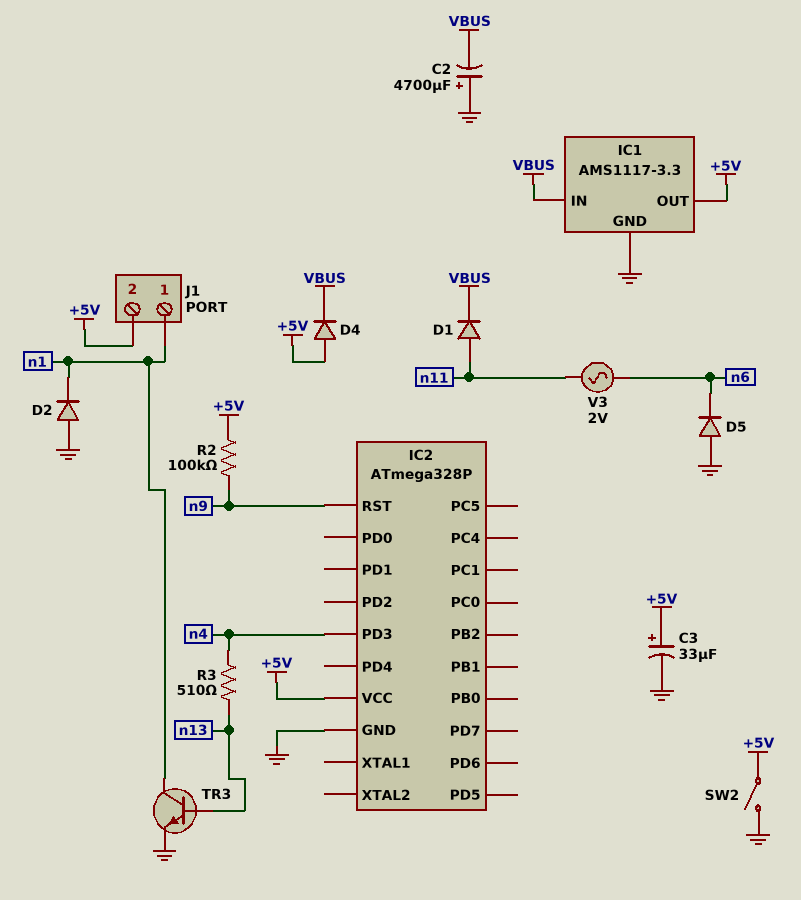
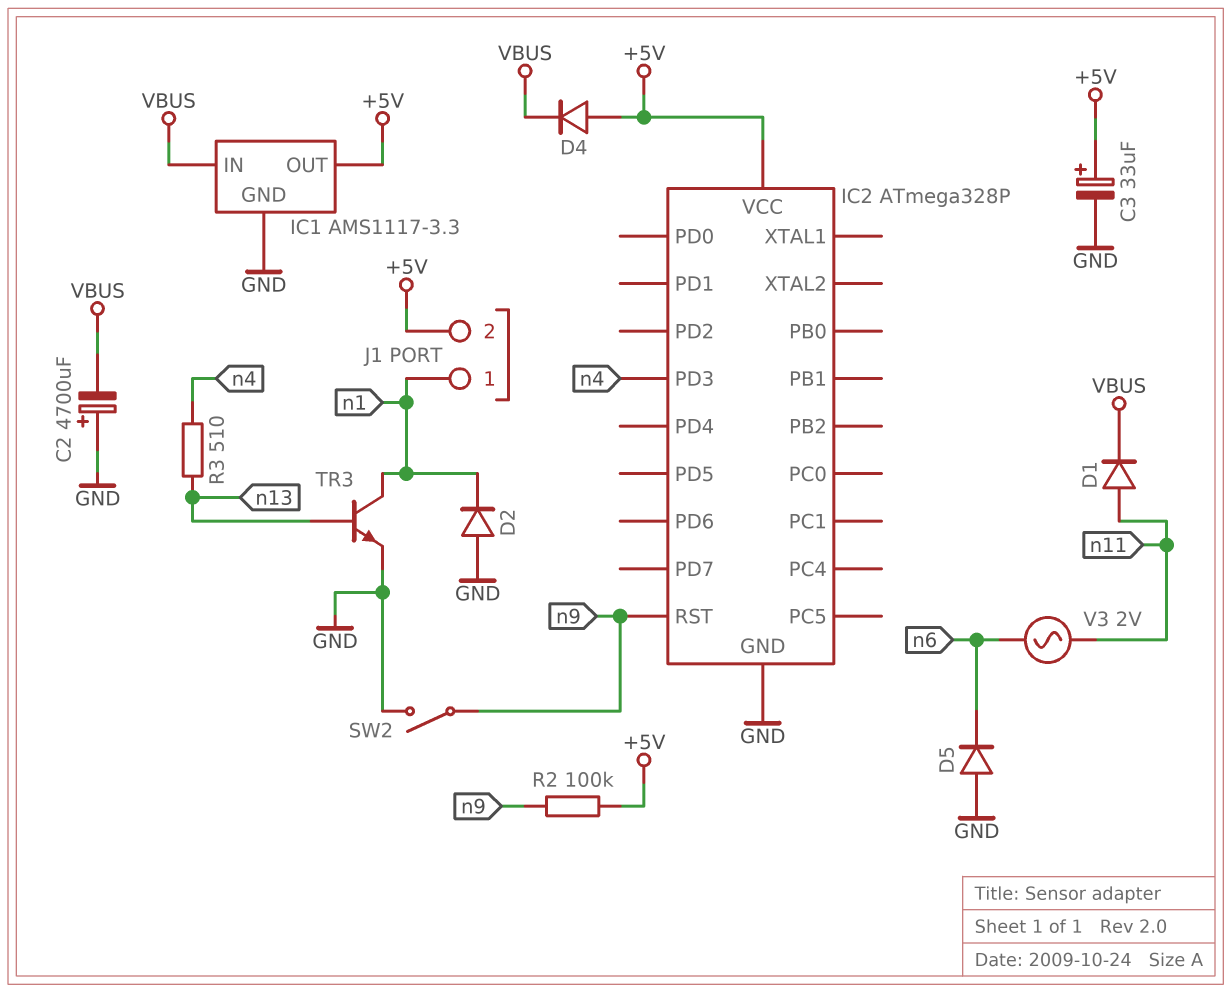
SW2: switch (+5V, GND) -> switch (GND, n9)

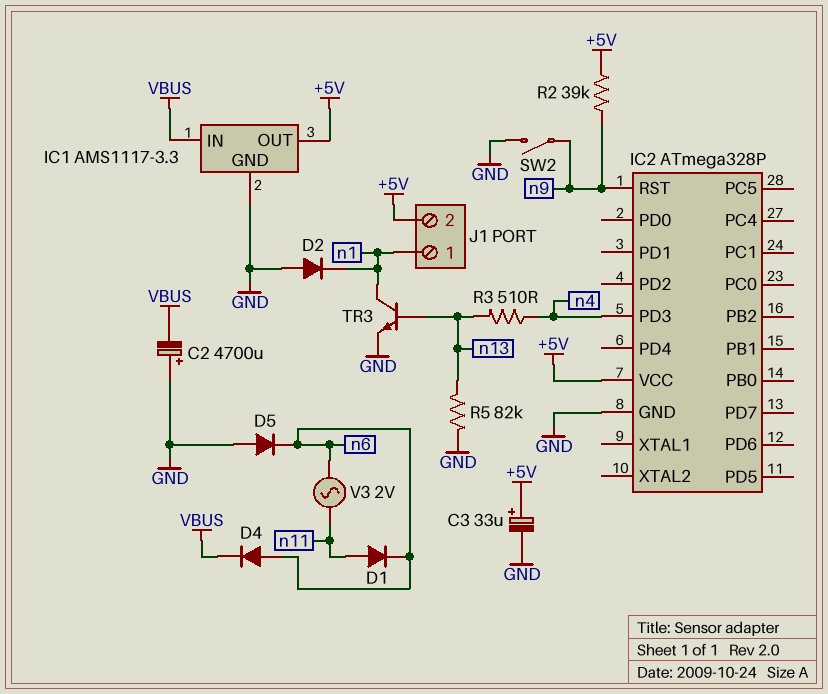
D1: diode (A n11, K VBUS) -> diode (A n11, K n6)
D4: diode (A +5V, K VBUS) -> diode (A n6, K VBUS)
R2: 100k (+5V, n9) -> 39k (+5V, n9)
R5: none -> 82k (GND, n13)

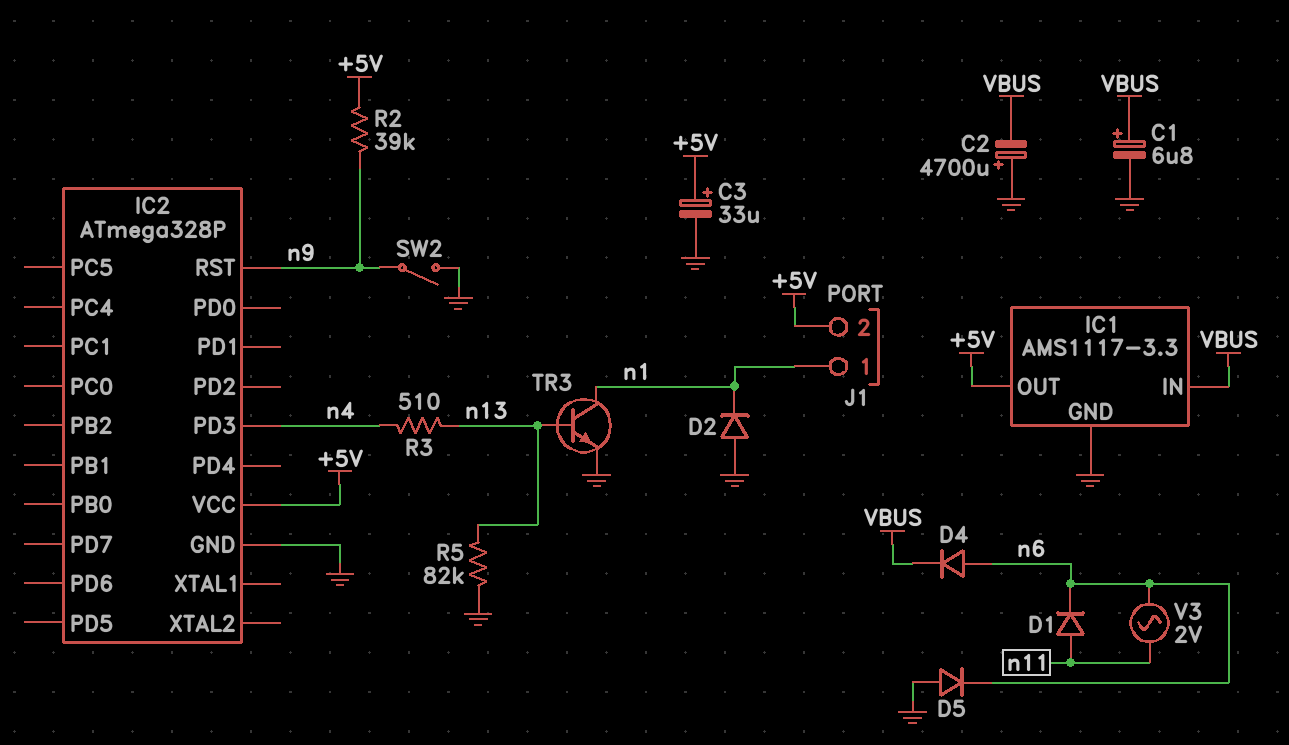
C1: none -> 6.8uF (plus VBUS, minus GND)

